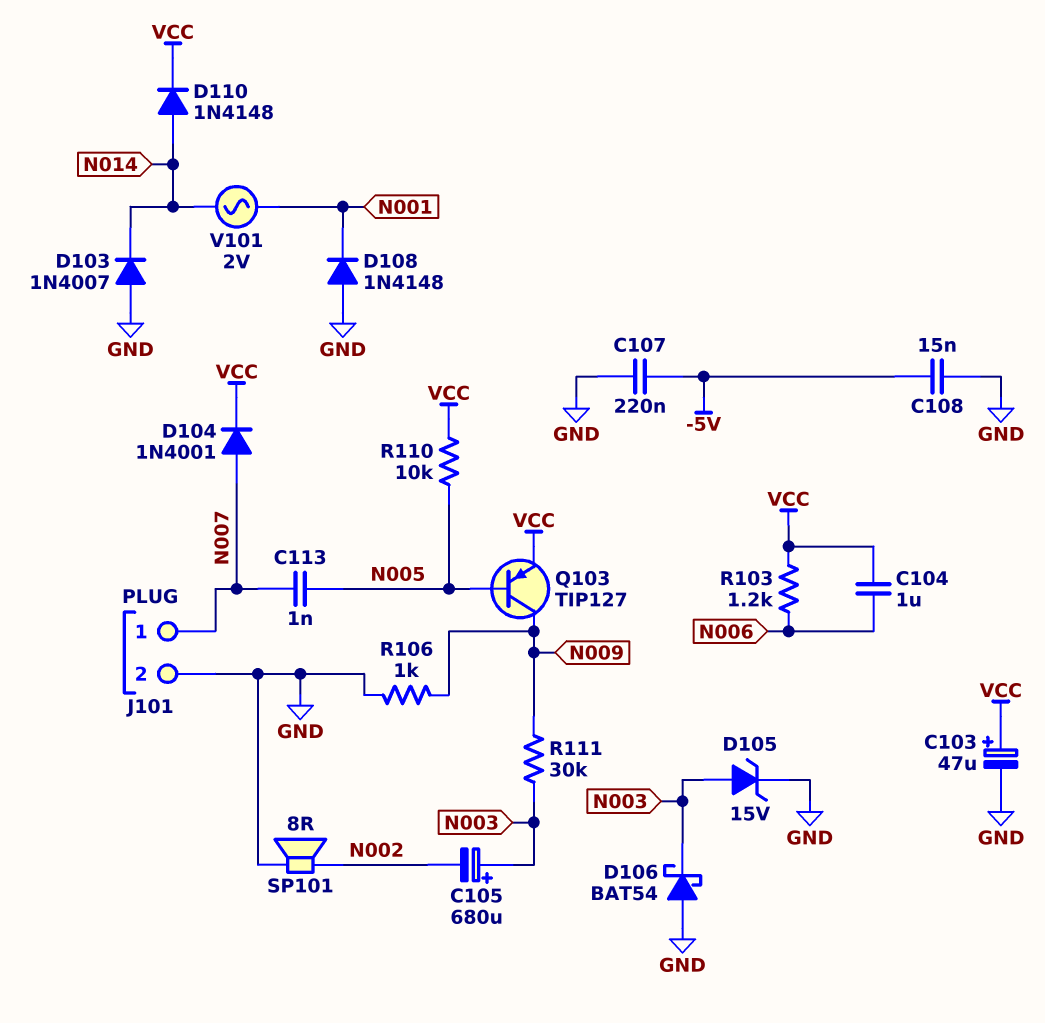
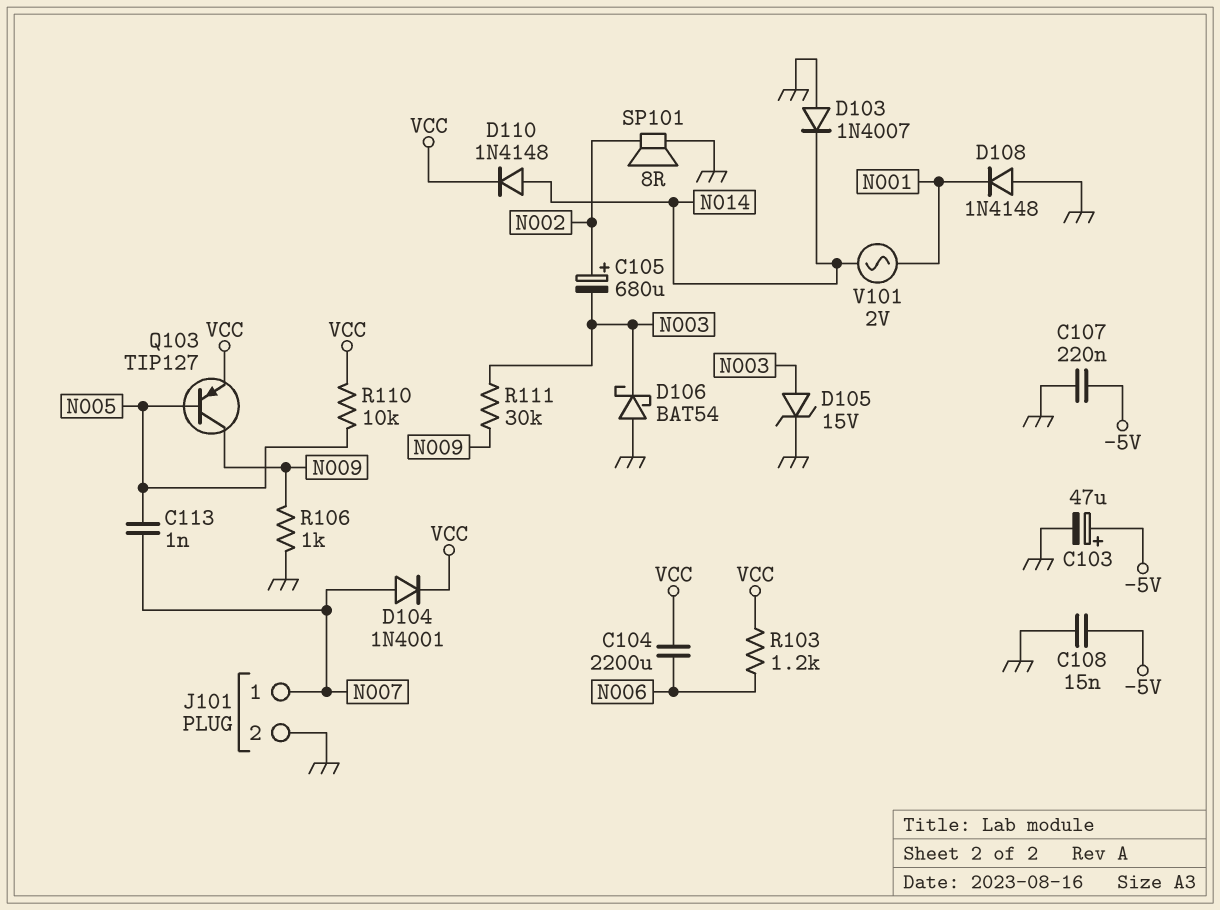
C103: 47uF (plus VCC, minus GND) -> 47uF (plus -5V, minus GND)
C104: 1uF (N006, VCC) -> 2200uF (N006, VCC)
C105: 680uF (plus N003, minus N002) -> 680uF (plus N002, minus N003)

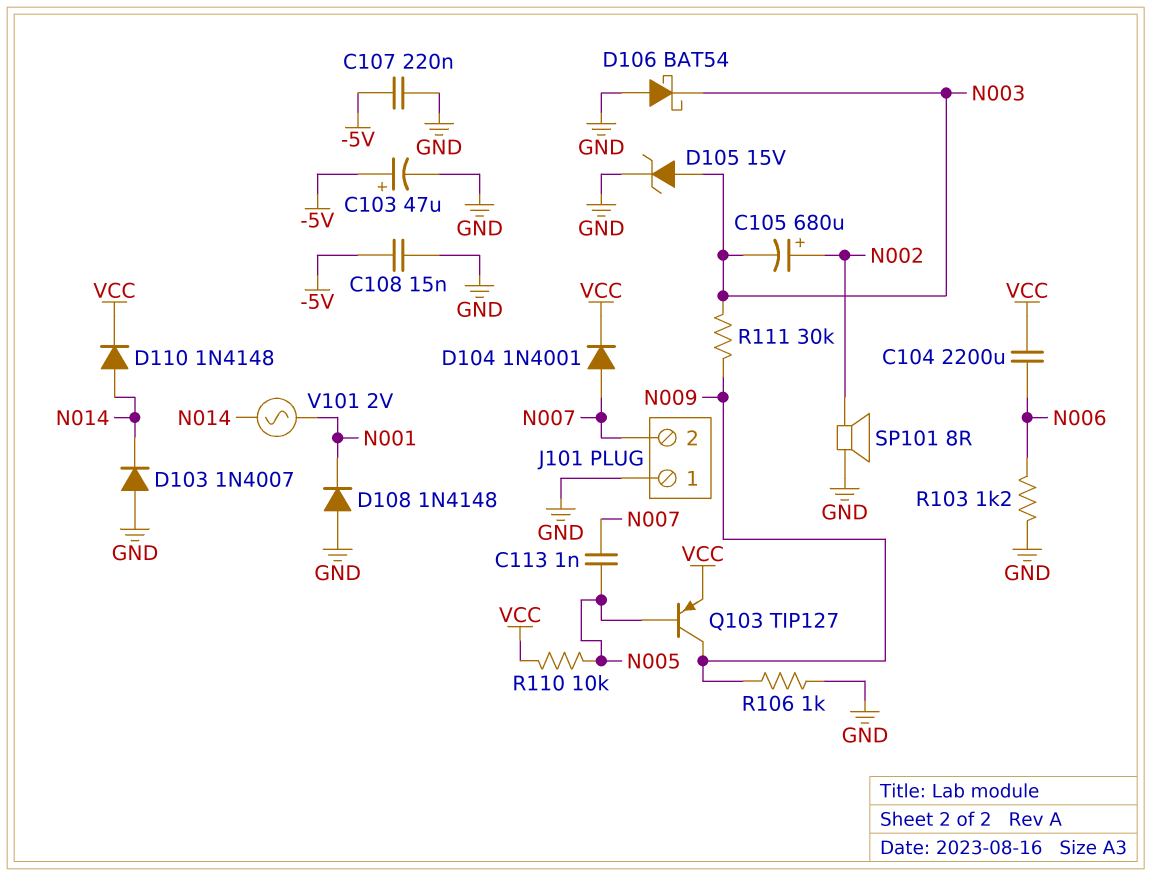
J101 pin 1: N007 -> GND
J101 pin 2: GND -> N007
R103: 1.2k (N006, VCC) -> 1.2k (GND, N006)

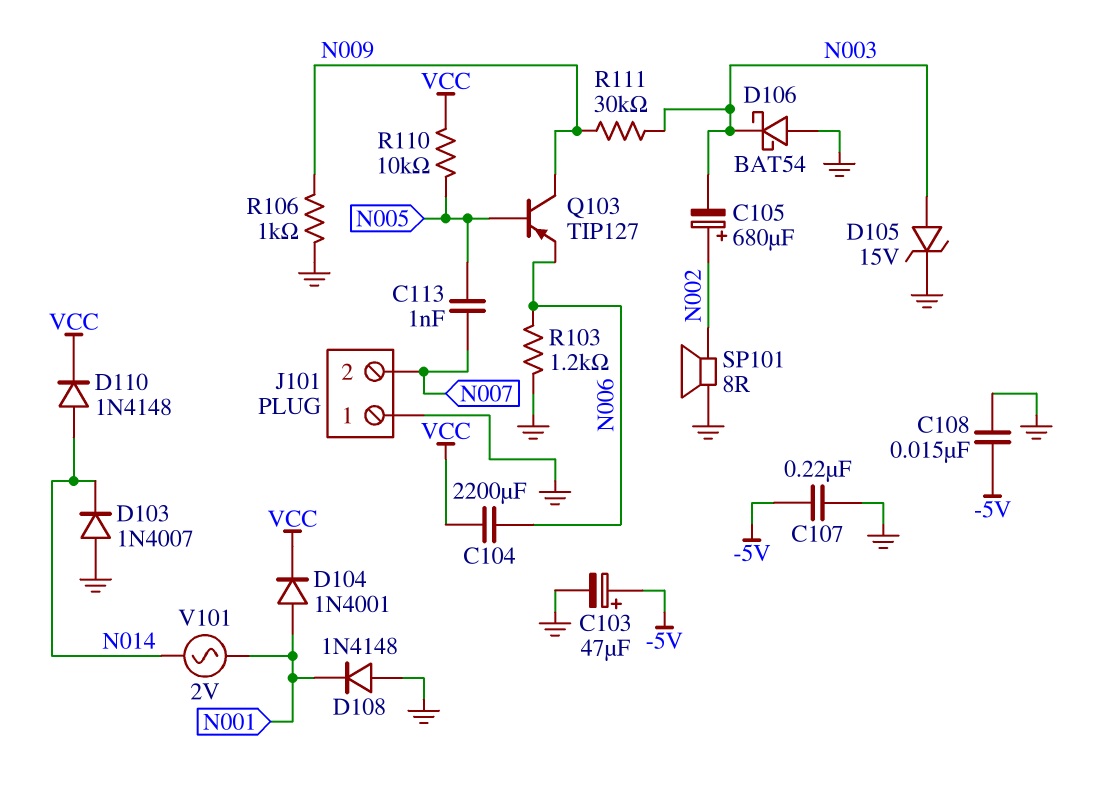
D104: diode 1N4001 (A N007, K VCC) -> diode 1N4001 (A N001, K VCC)
Q103: PNP TIP127 (B N005, C N009, E VCC) -> PNP TIP127 (B N005, C N009, E N006)

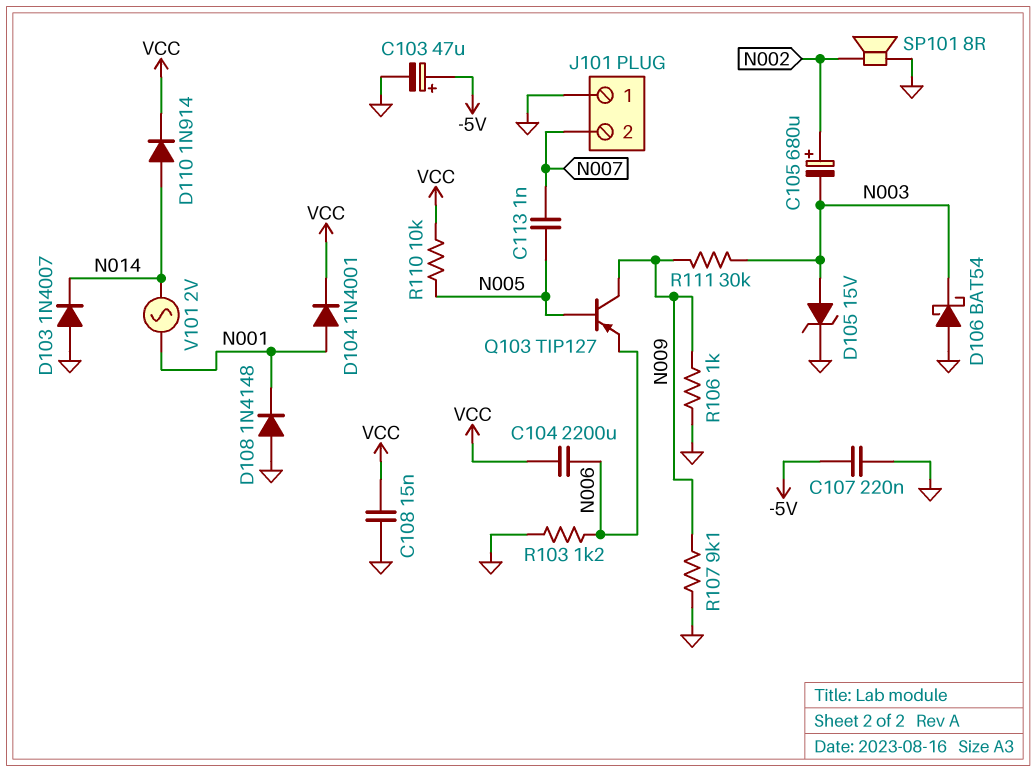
C108: 15nF (-5V, GND) -> 15nF (GND, VCC)
D110: diode 1N4148 (A N014, K VCC) -> diode 1N914 (A N014, K VCC)
R107: none -> 9.1k (GND, N009)

